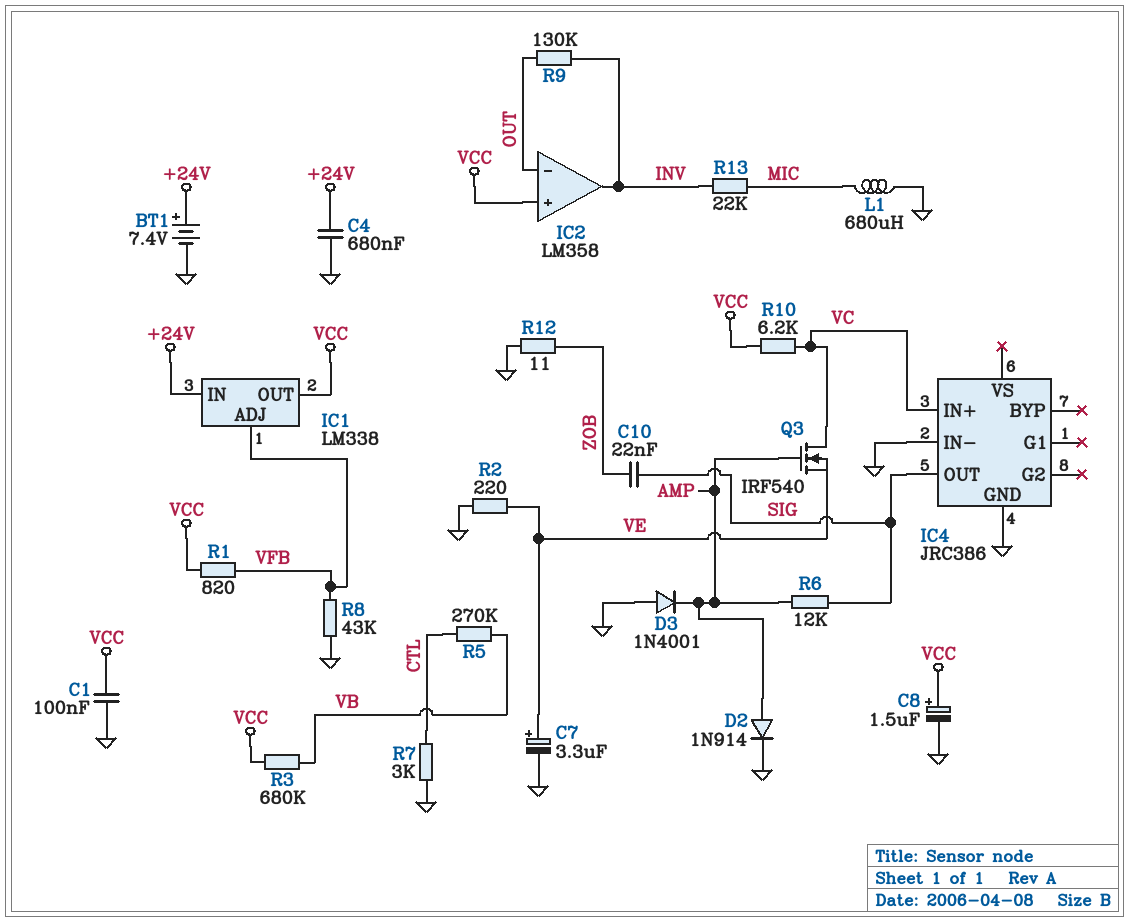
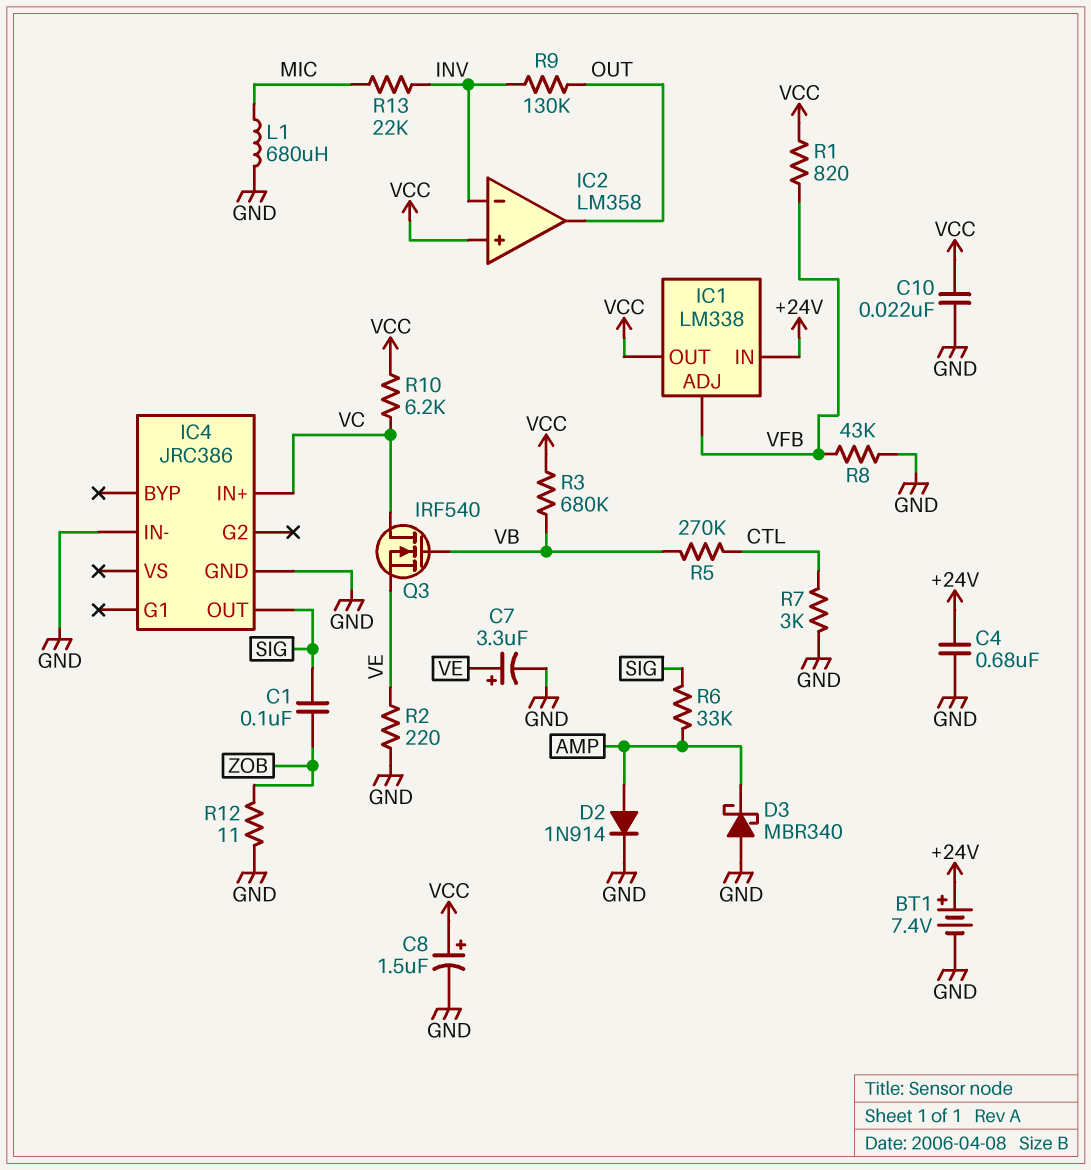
C1: 100nF (GND, VCC) -> 100nF (SIG, ZOB)
C10: 22nF (SIG, ZOB) -> 22nF (GND, VCC)
D3: diode 1N4001 (A GND, K AMP) -> schottky MBR340 (A GND, K AMP)
IC2 pin in-: OUT -> INV
IC2 pin out: INV -> OUT
Q3: NMOS IRF540 (G AMP, D VC, S VE) -> NMOS IRF540 (G VB, D VC, S VE)
R6: 12k (AMP, SIG) -> 33k (AMP, SIG)

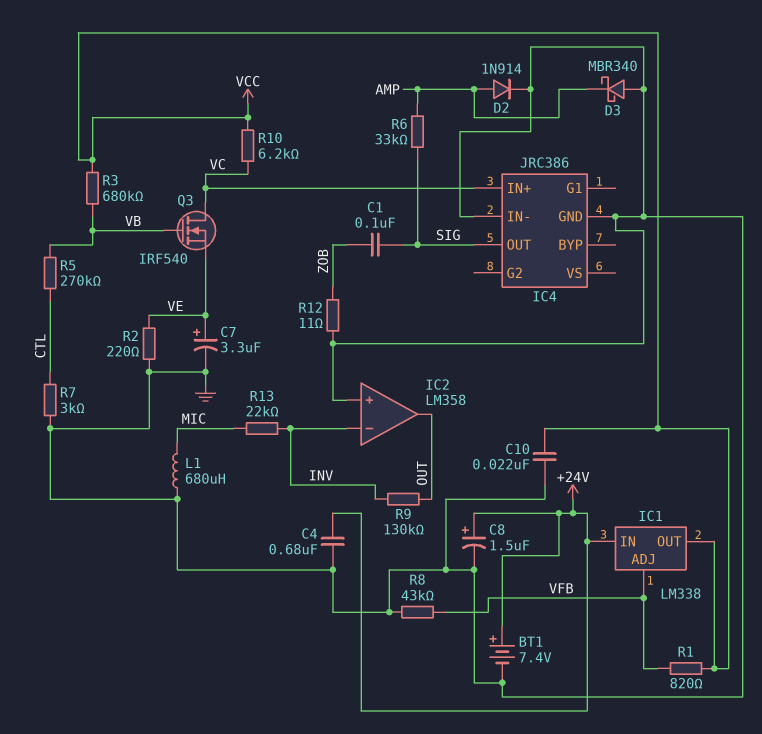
C8: 1.5uF (plus VCC, minus GND) -> 1.5uF (plus +24V, minus GND)
IC2 pin in+: VCC -> GND

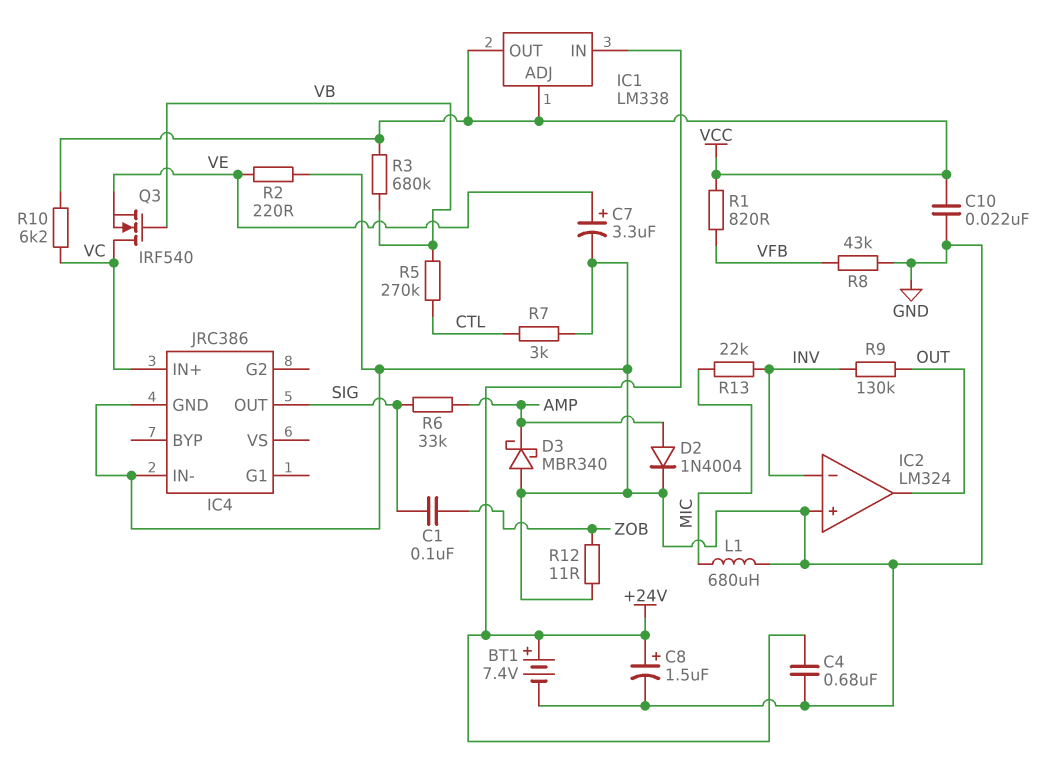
D2: diode 1N914 (A AMP, K GND) -> diode 1N4004 (A AMP, K GND)
IC1 pin ADJ: VFB -> VCC
IC2: LM358 -> LM324

